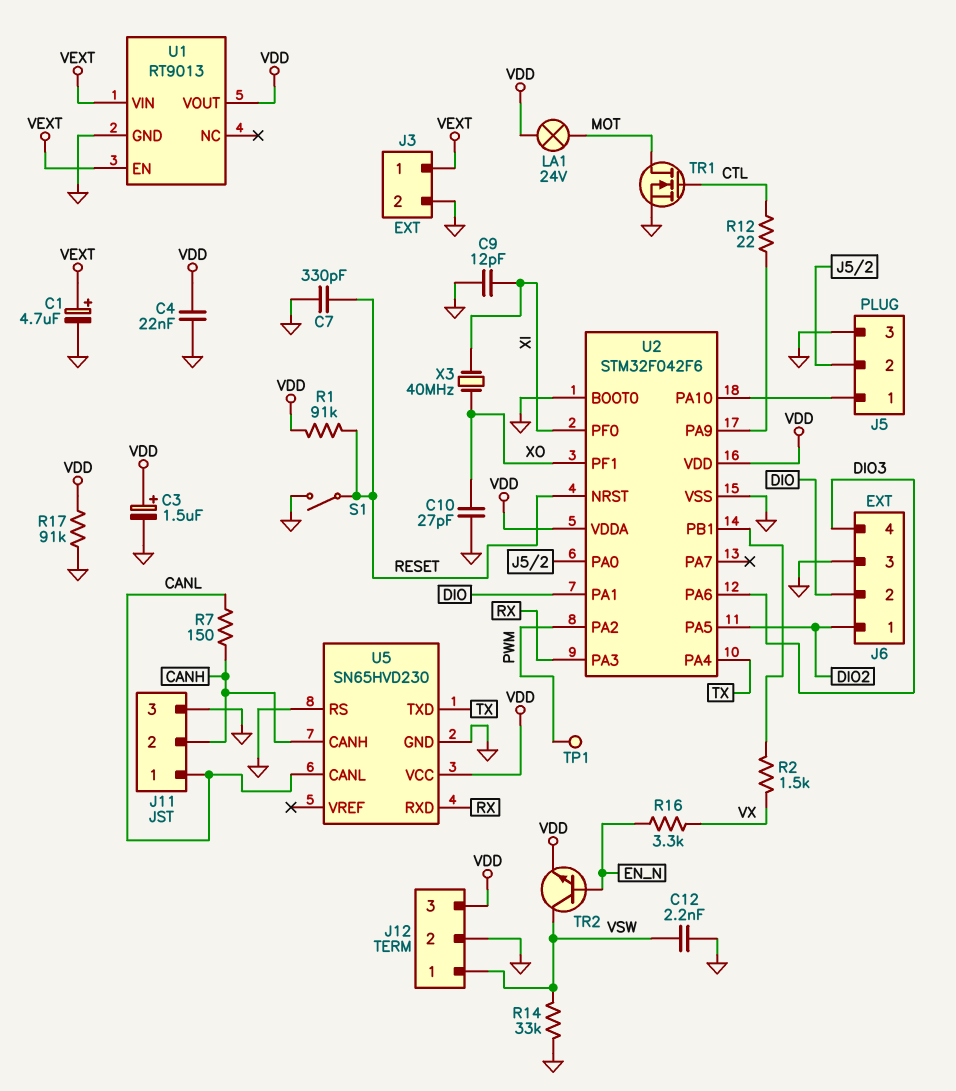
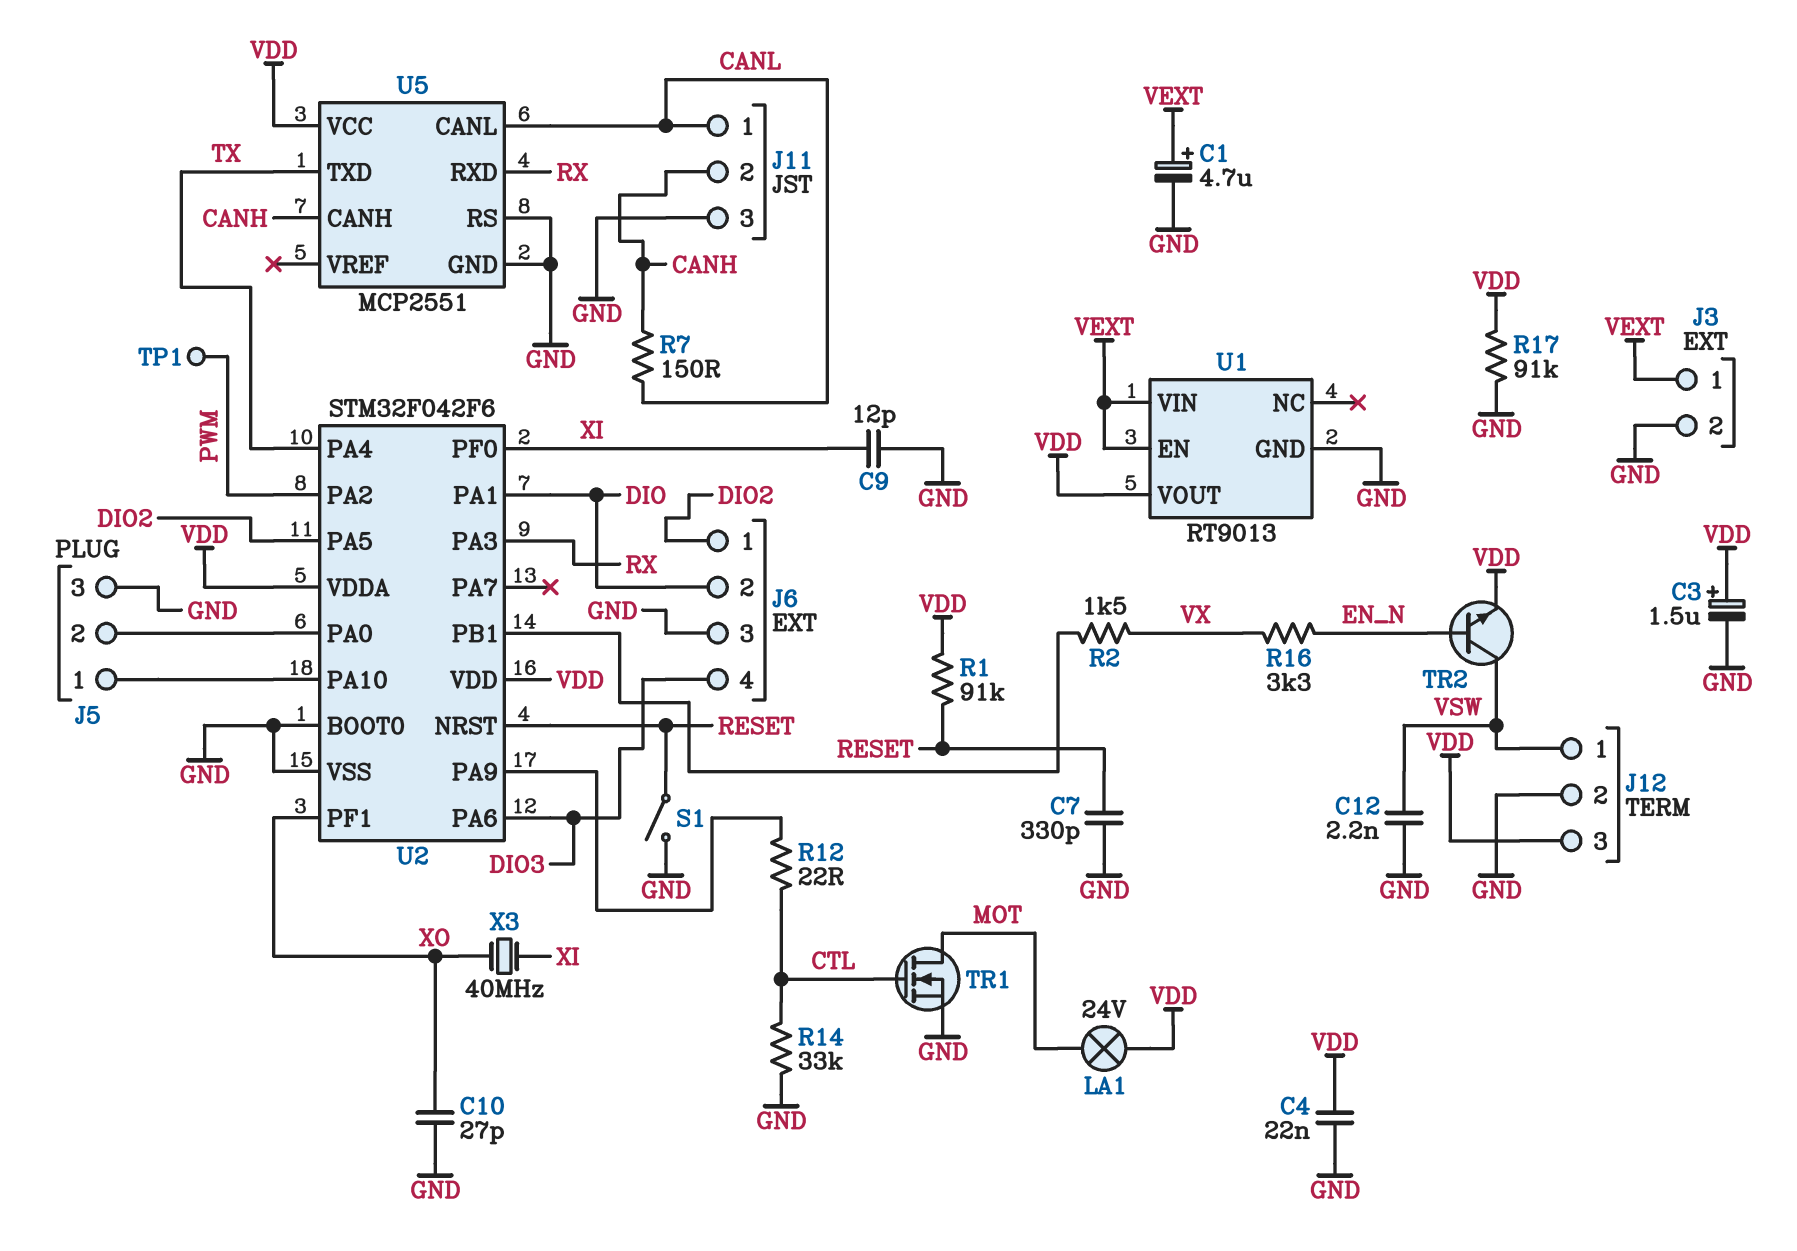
R14: 33k (GND, VSW) -> 33k (CTL, GND)
U5: SN65HVD230 -> MCP2551

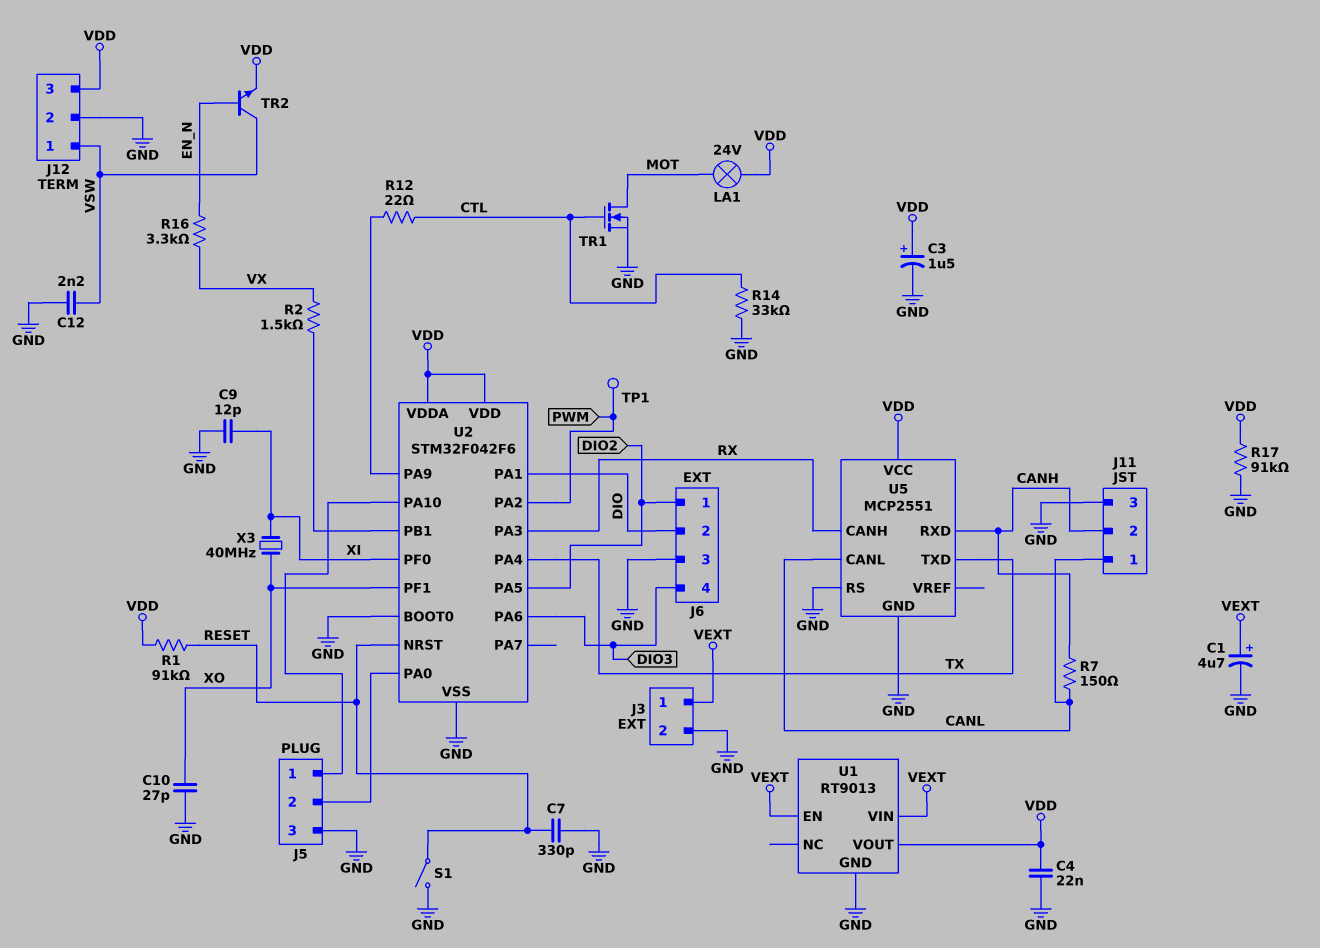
U5 pin CANH: CANH -> RX
U5 pin RXD: RX -> CANH

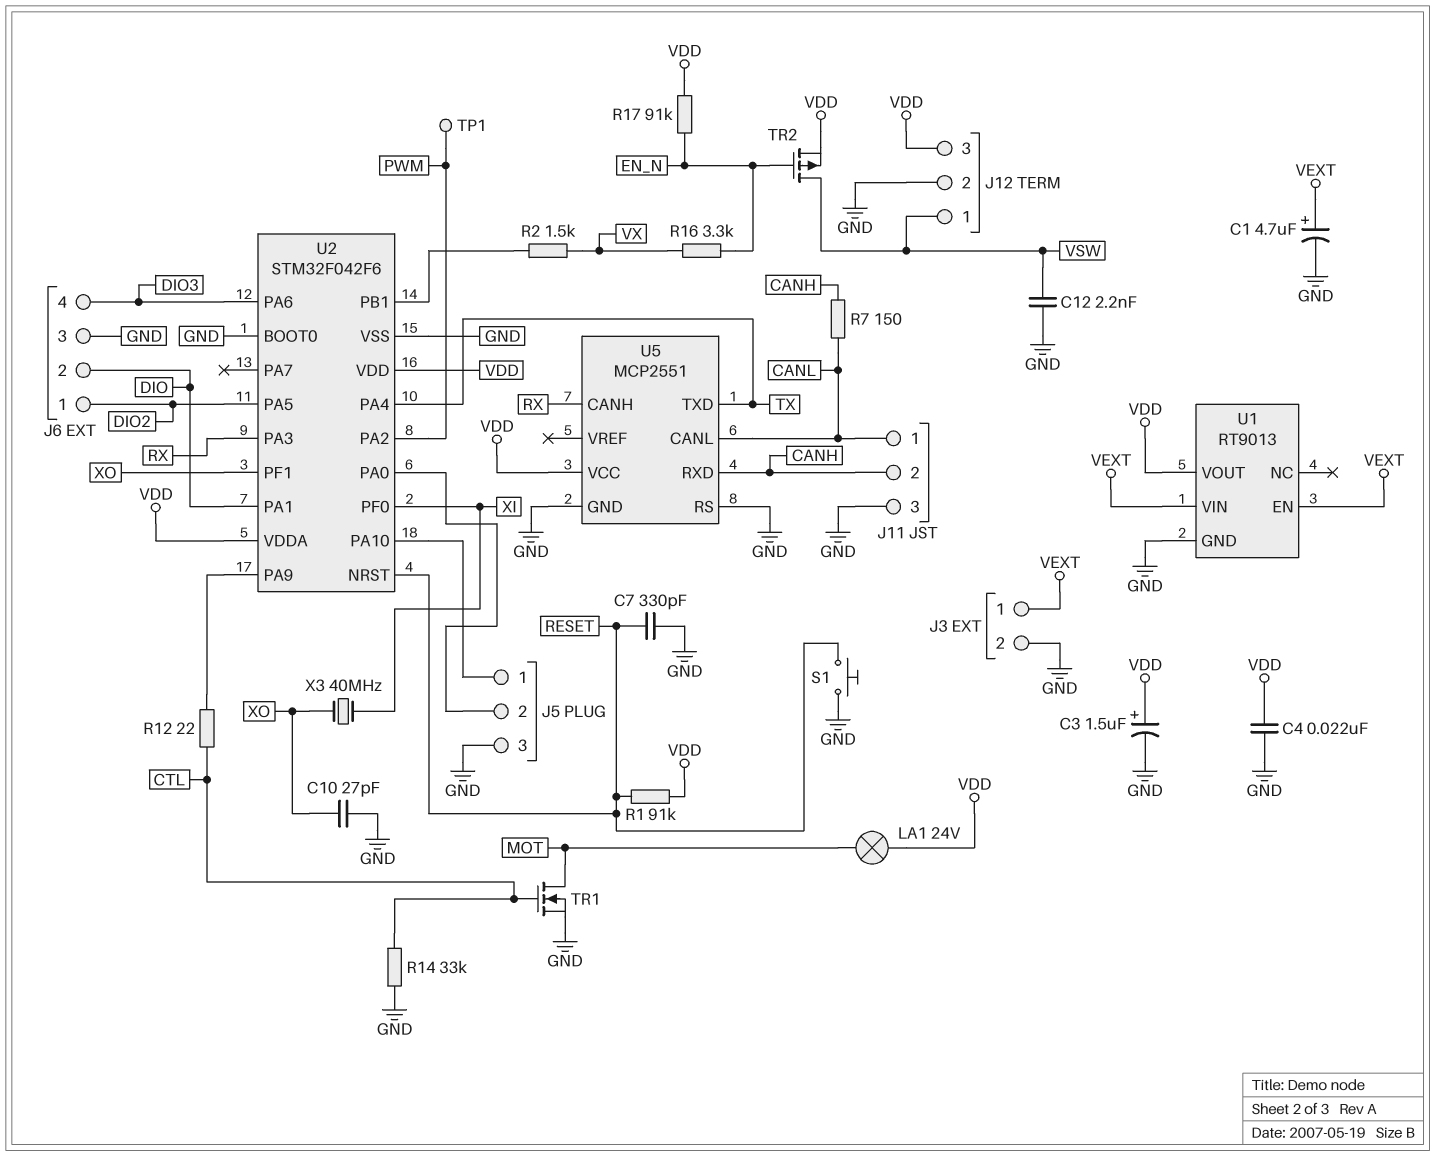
C9: 12pF (GND, XI) -> none
R17: 91k (GND, VDD) -> 91k (EN_N, VDD)
S1: switch (GND, RESET) -> button (GND, RESET)
TR2: NPN (B EN_N, C VSW, E VDD) -> PMOS (G EN_N, D VSW, S VDD)

